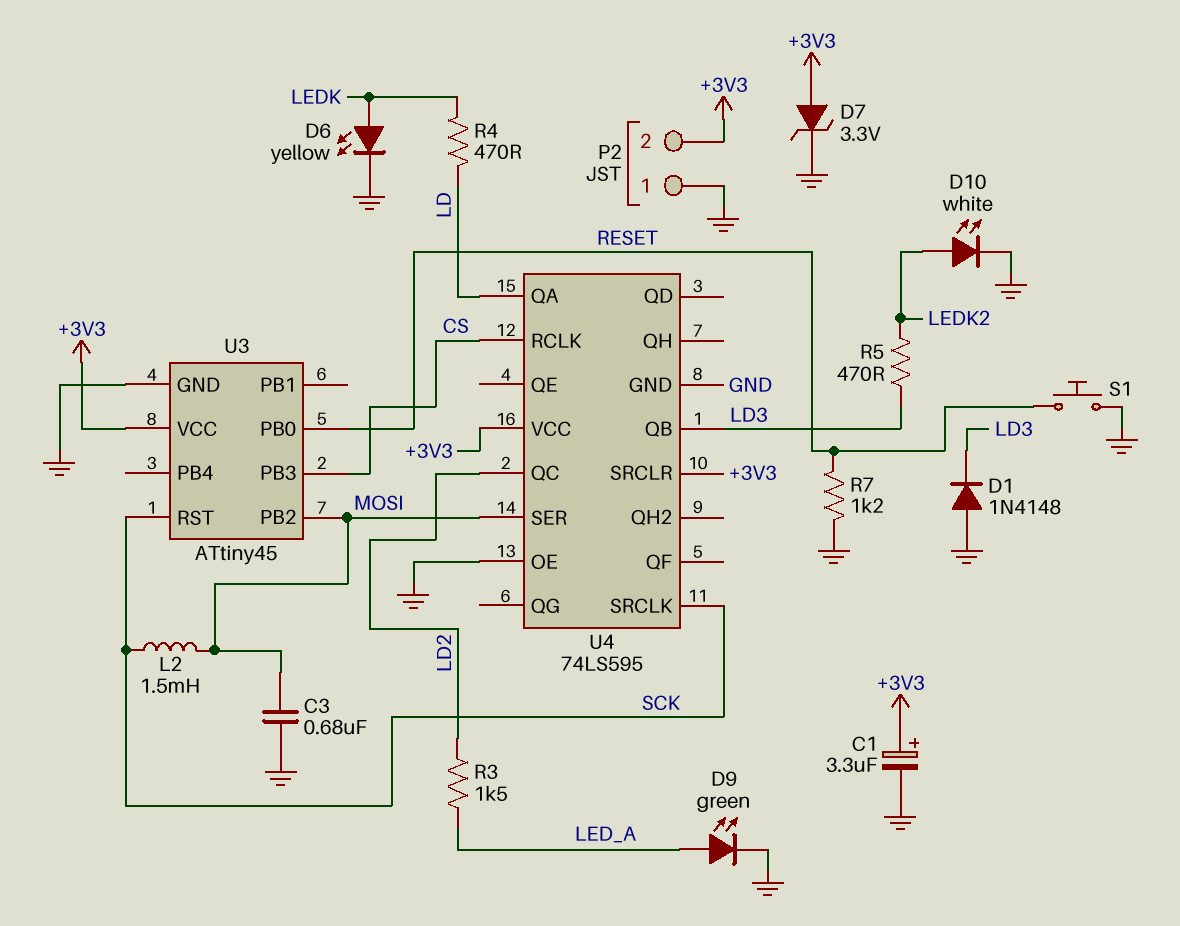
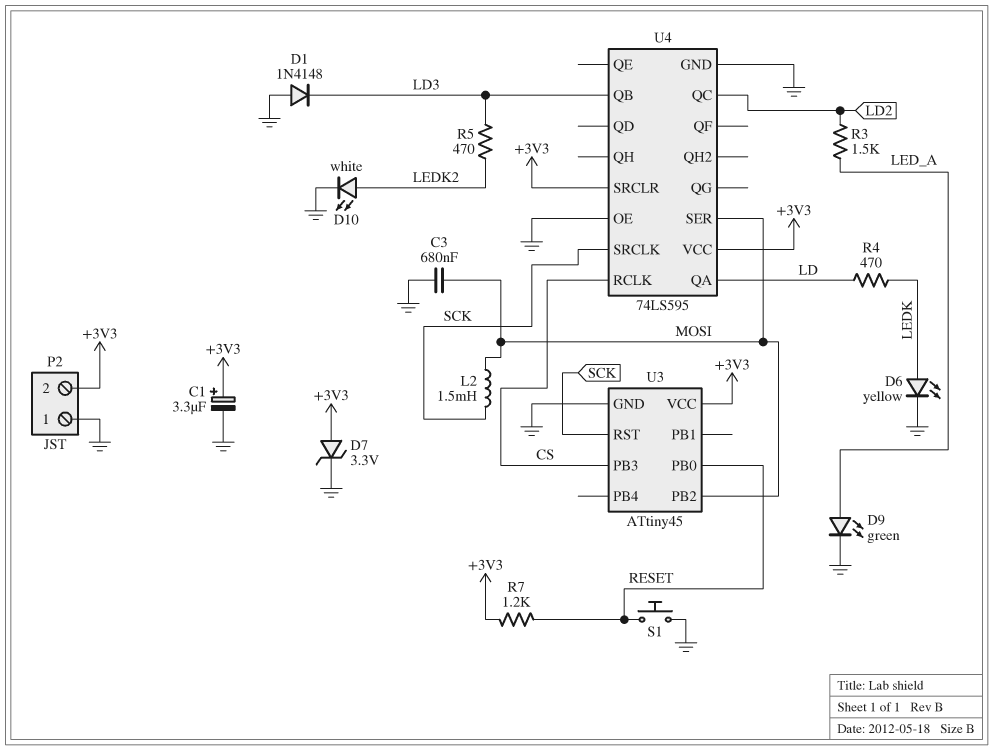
R7: 1.2k (GND, RESET) -> 1.2k (+3V3, RESET)

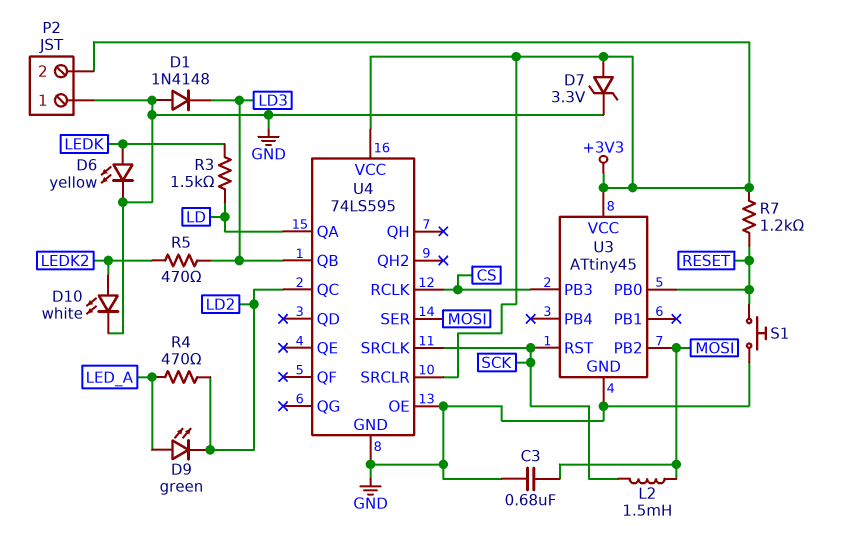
C1: 3.3uF (plus +3V3, minus GND) -> none
D9: LED green (A LED_A, K GND) -> LED green (A LED_A, K LD2)
R3: 1.5k (LD2, LED_A) -> 1.5k (LD, LEDK)
R4: 470 (LD, LEDK) -> 470 (LD2, LED_A)

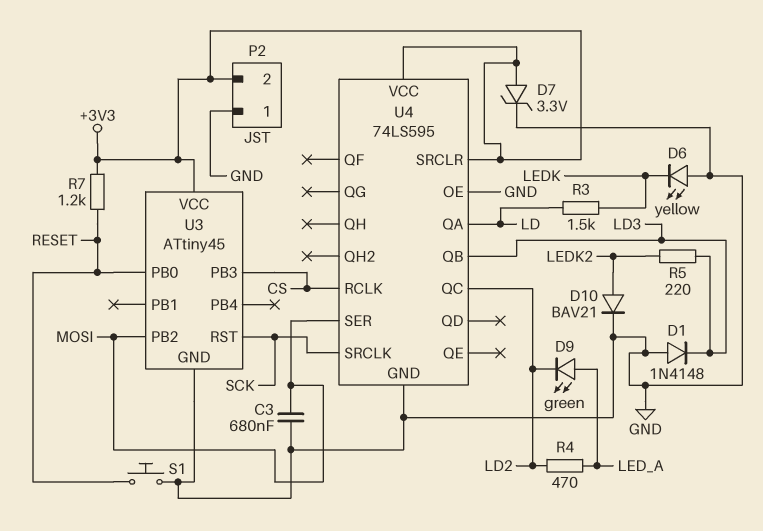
D6: LED yellow (A LEDK, K GND) -> LED yellow (A GND, K LEDK)
D10: LED white (A LEDK2, K GND) -> diode BAV21 (A LEDK2, K GND)
L2: 1.5mH (MOSI, SCK) -> none
R5: 470 (LD3, LEDK2) -> 220 (LD3, LEDK2)

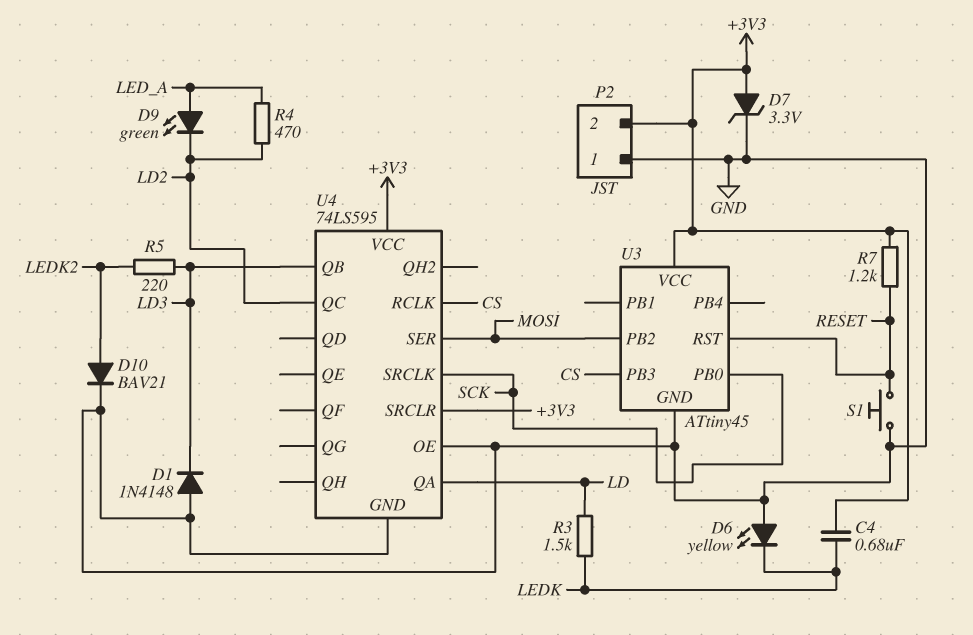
C3: 680nF (GND, MOSI) -> none
C4: none -> 680nF (+3V3, LEDK)
U3 pin PB0: RESET -> SCK
U3 pin RST: SCK -> RESET

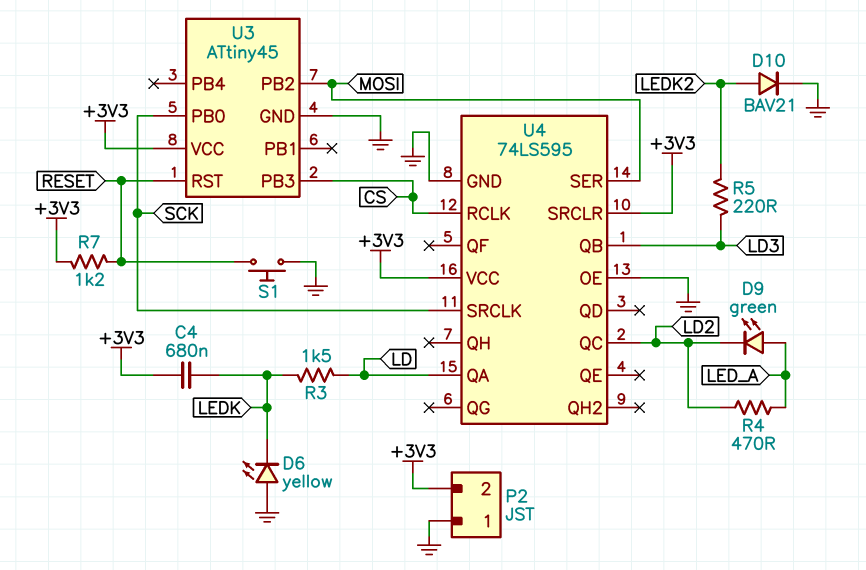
D1: diode 1N4148 (A GND, K LD3) -> none
D7: zener 3.3V (A +3V3, K GND) -> none

